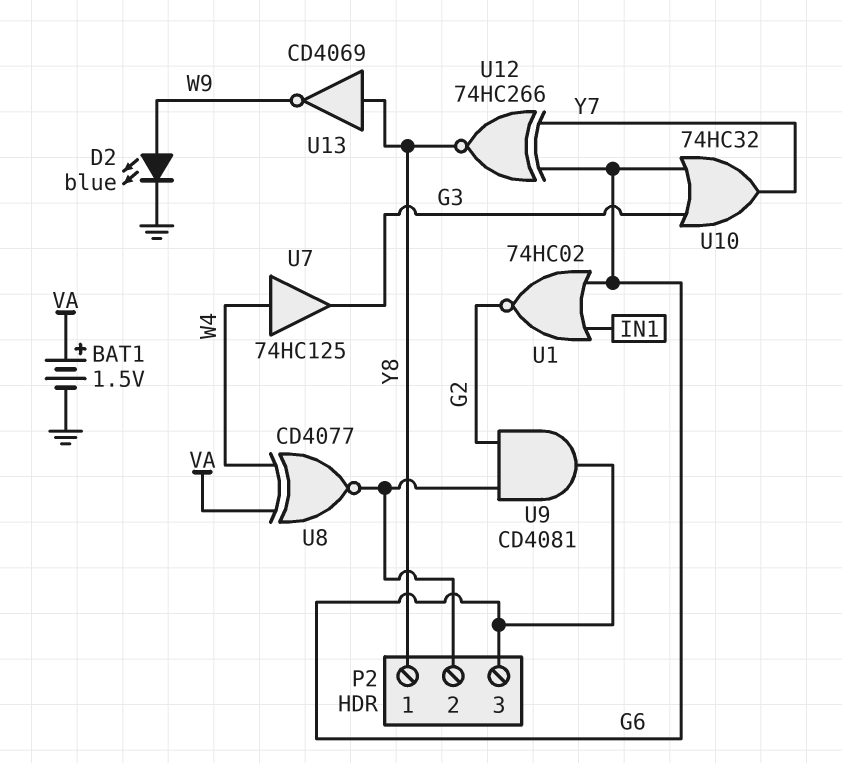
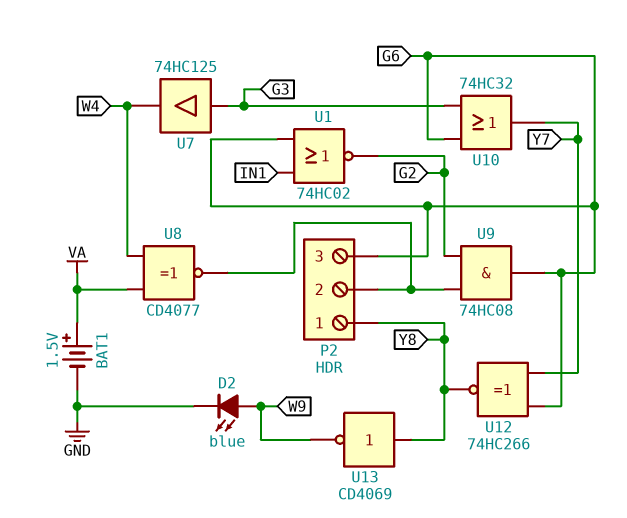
U7: buffer 74HC125 (in W4, out G3) -> buffer 74HC125 (in G3, out W4)
U9: AND CD4081 (in G2, in P2/2, out G6) -> AND 74HC08 (in G2, in P2/2, out G6)

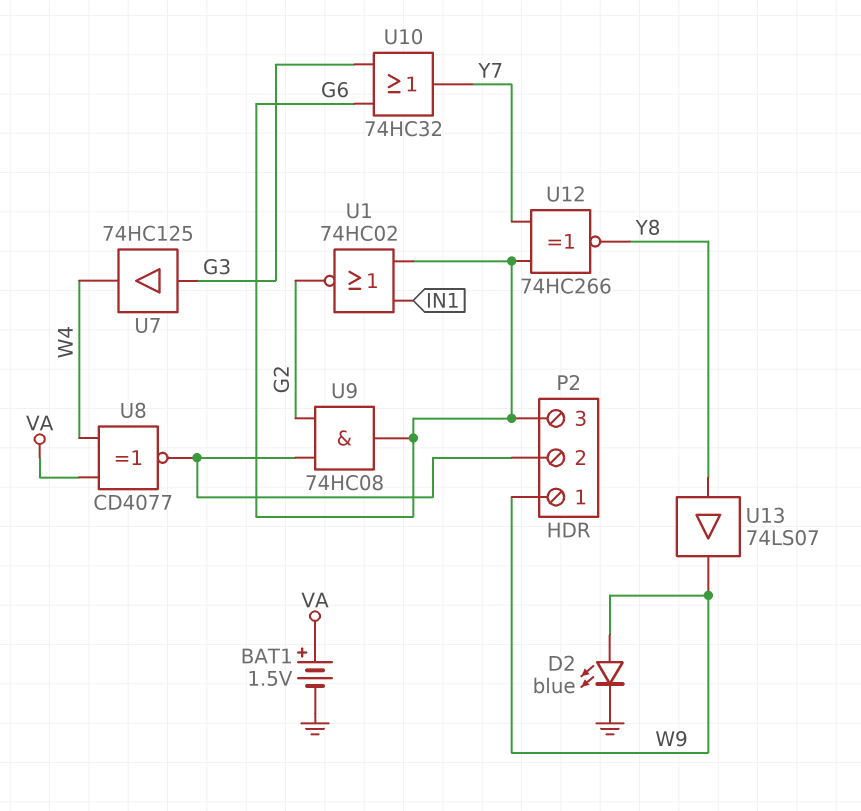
P2 pin 1: Y8 -> W9
U13: NOT CD4069 (in Y8, out W9) -> buffer 74LS07 (in Y8, out W9)

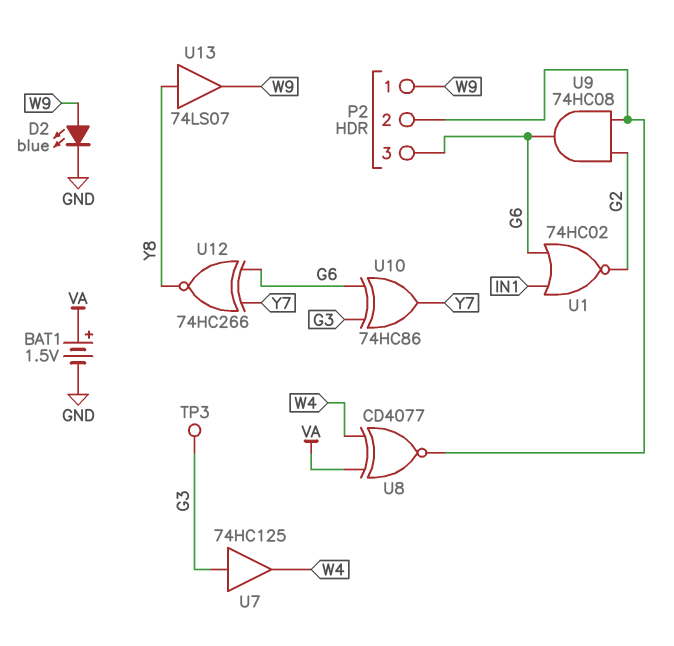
TP3: none -> test point (G3)
U10: OR 74HC32 (in G3, in G6, out Y7) -> XOR 74HC86 (in G3, in G6, out Y7)

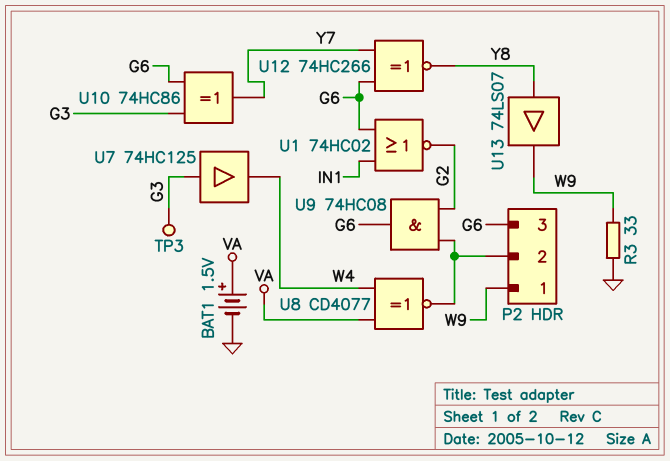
D2: LED blue (A W9, K GND) -> none
R3: none -> 33 (GND, W9)

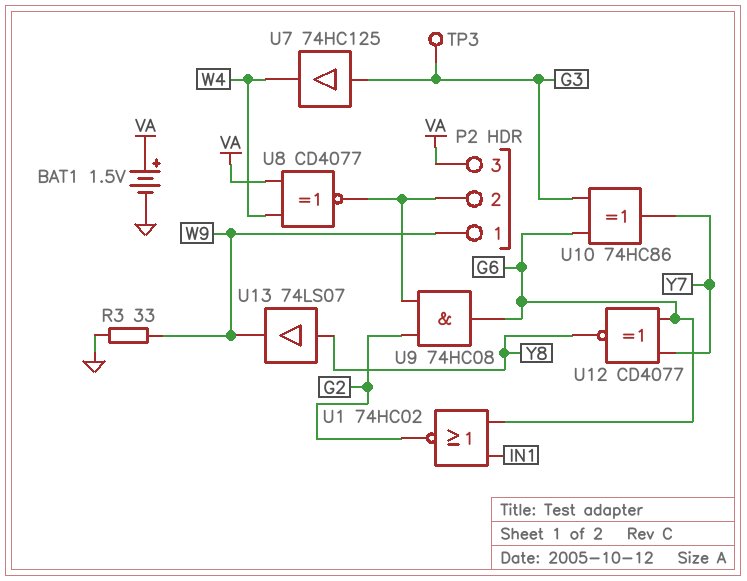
P2 pin 3: G6 -> VA
U12: XNOR 74HC266 (in G6, in Y7, out Y8) -> XNOR CD4077 (in G6, in Y7, out Y8)

